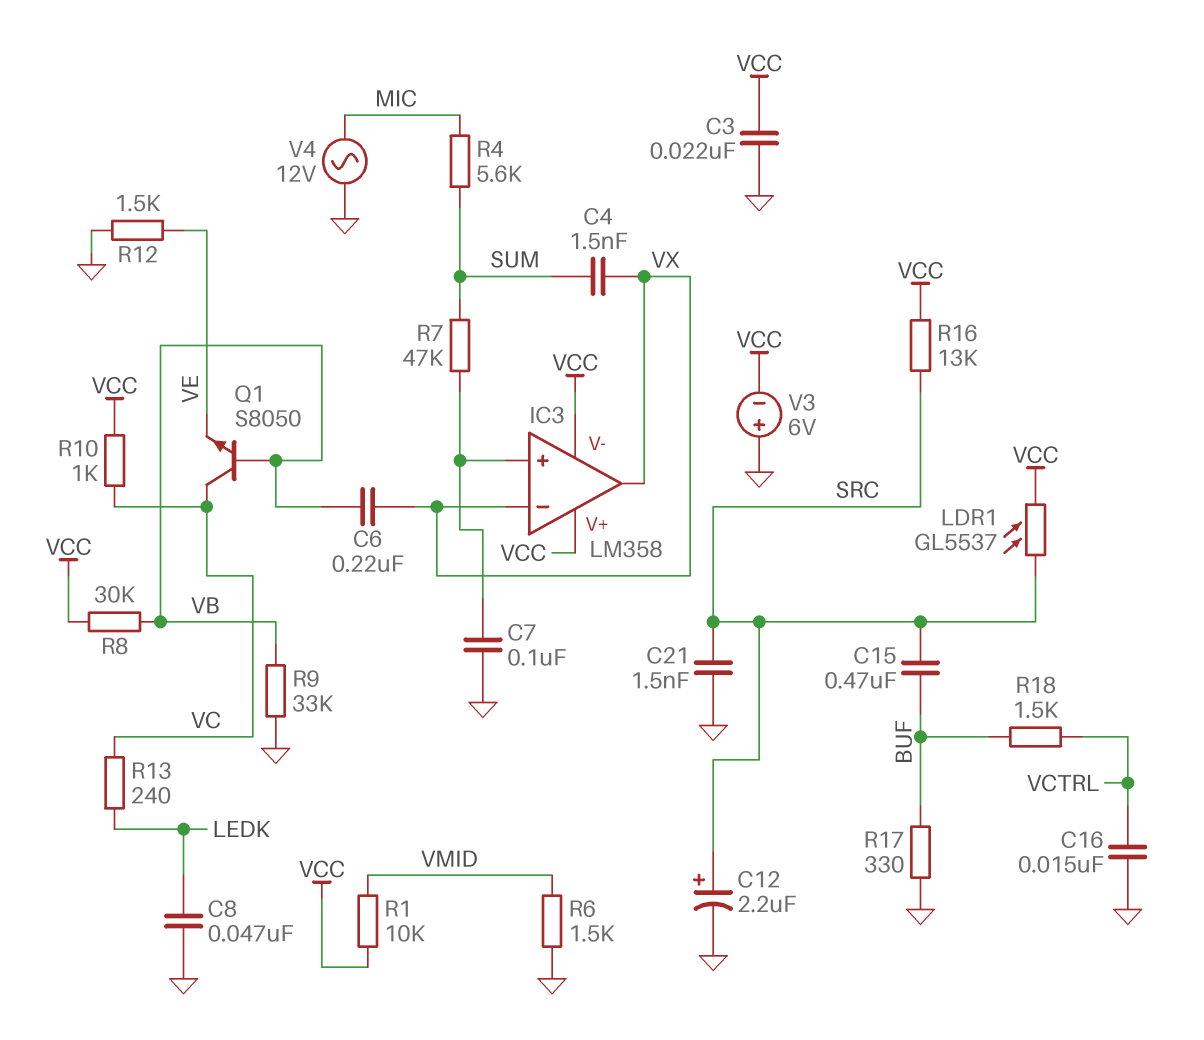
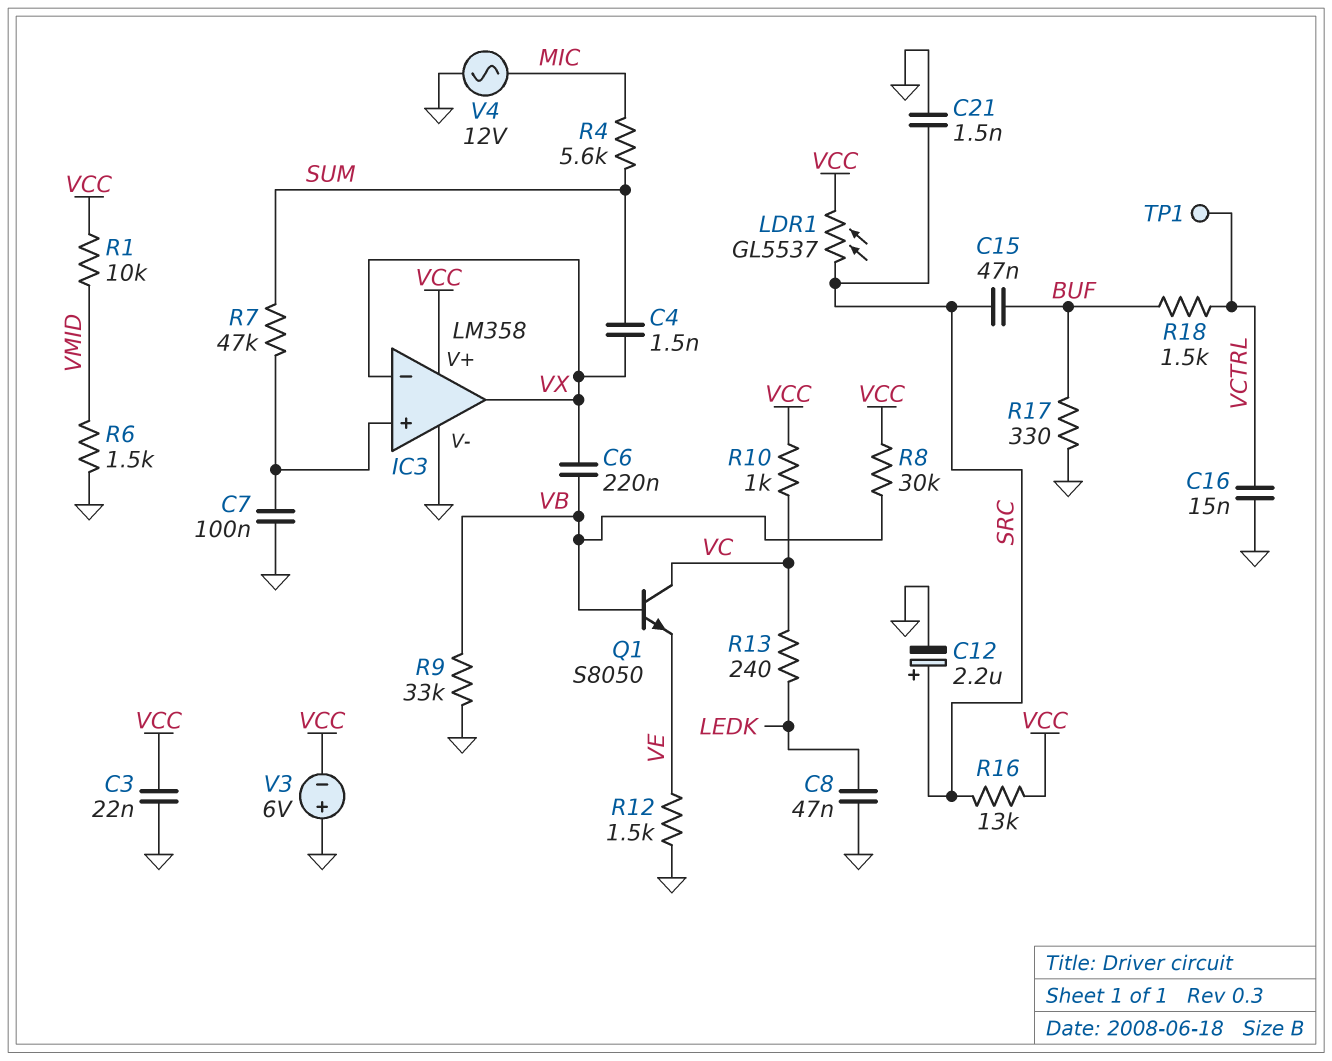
C15: 470nF (BUF, SRC) -> 47nF (BUF, SRC)
IC3 pin V-: VCC -> GND
TP1: none -> test point (VCTRL)

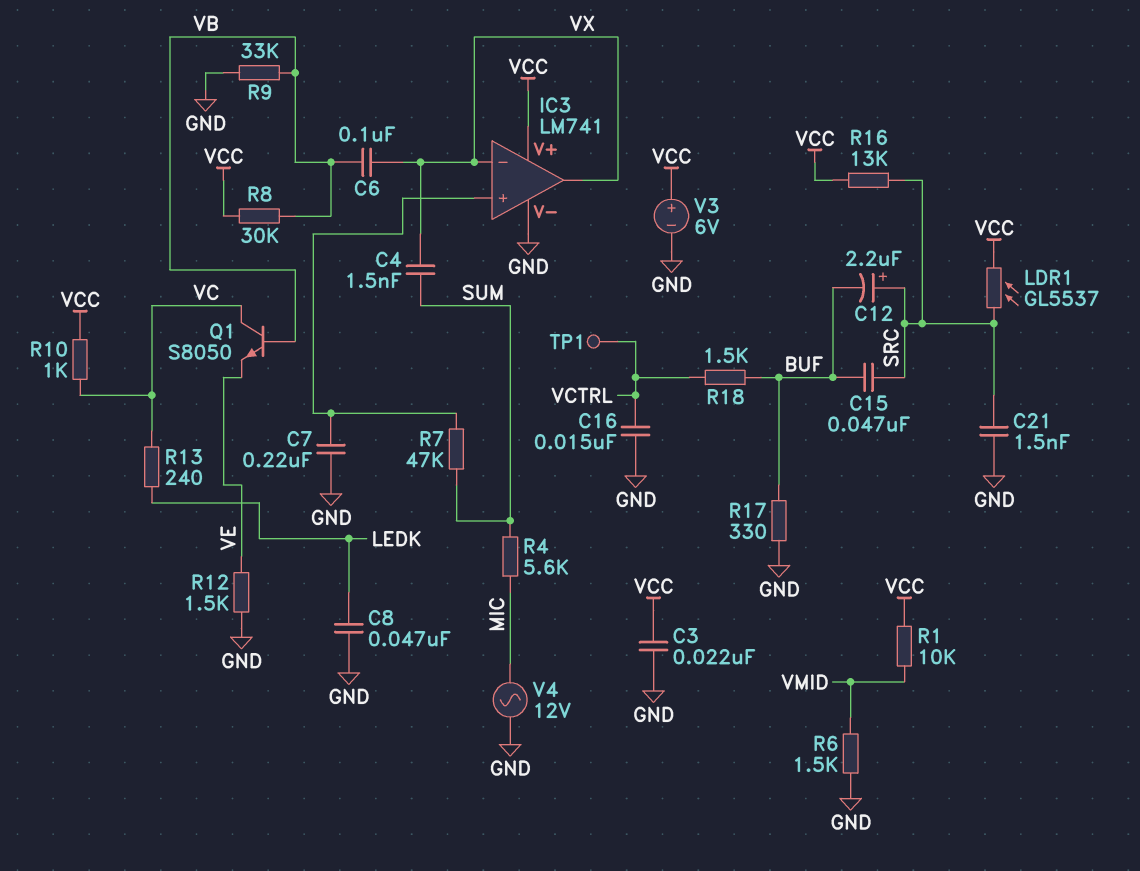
C6: 220nF (VB, VX) -> 100nF (VB, VX)
C7: 100nF (GND, IC3/in+) -> 220nF (GND, IC3/in+)
C12: 2.2uF (plus SRC, minus GND) -> 2.2uF (plus SRC, minus BUF)
IC3: LM358 -> LM741
V3: 6V (plus GND, minus VCC) -> 6V (plus VCC, minus GND)

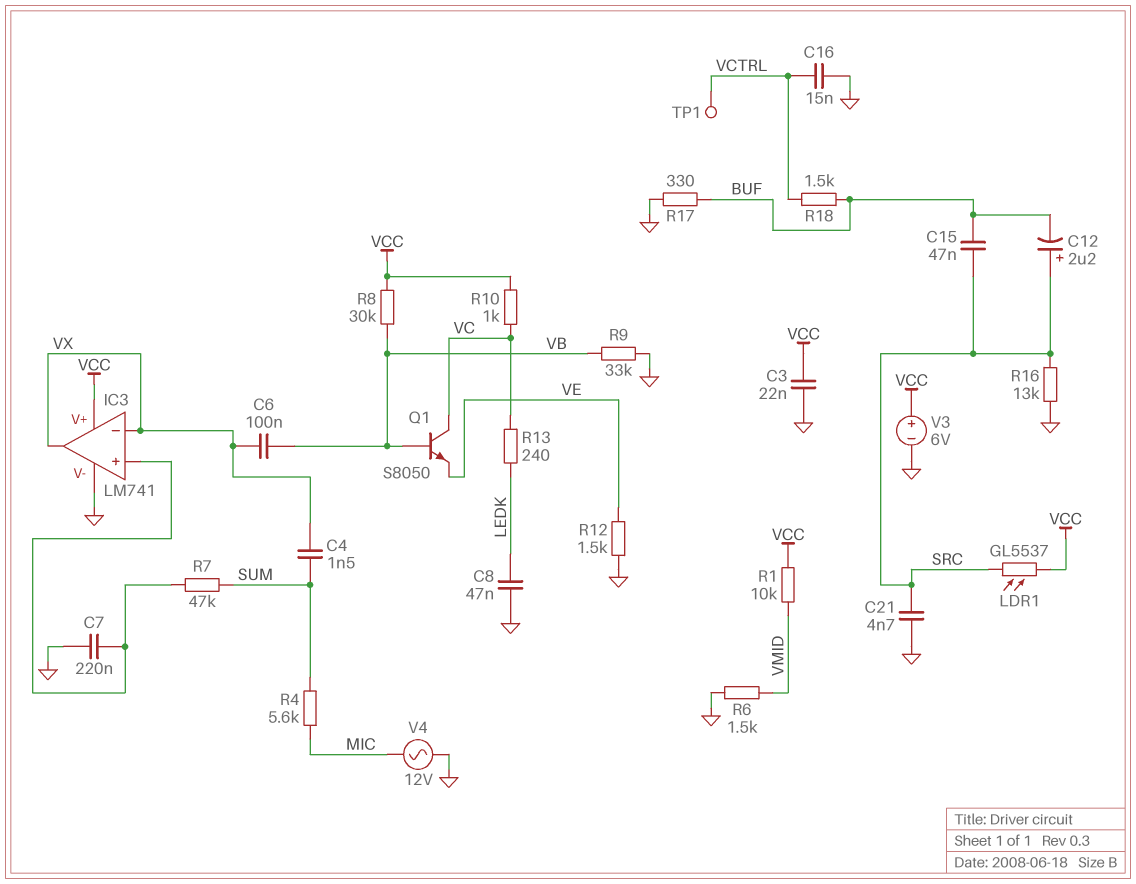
C21: 1.5nF (GND, SRC) -> 4.7nF (GND, SRC)
R16: 13k (SRC, VCC) -> 13k (GND, SRC)

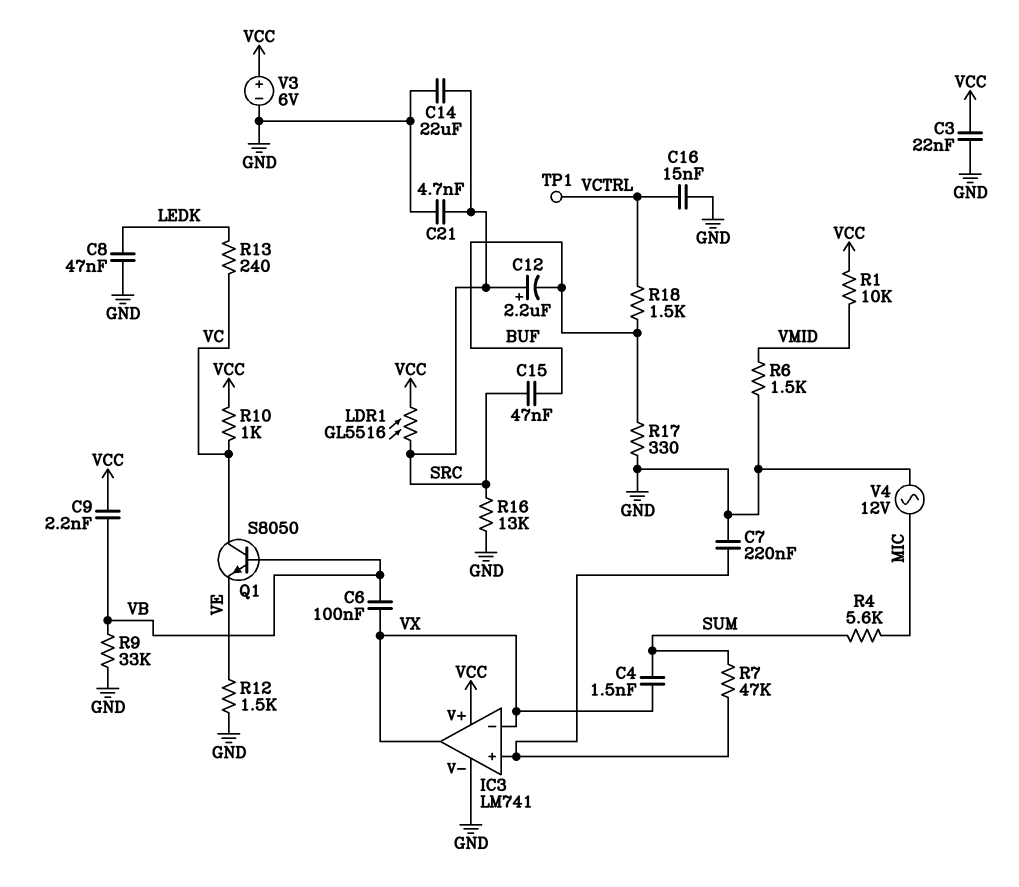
C9: none -> 2.2nF (VB, VCC)
C14: none -> 22uF (GND, SRC)
LDR1: GL5537 (SRC, VCC) -> GL5516 (SRC, VCC)
R8: 30k (VB, VCC) -> none

